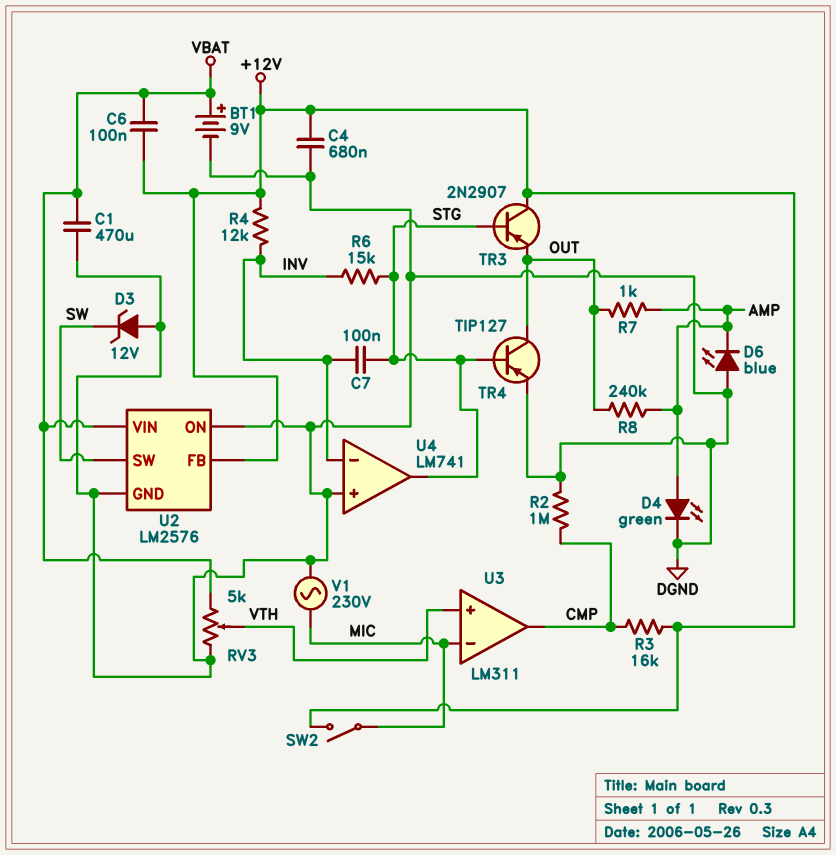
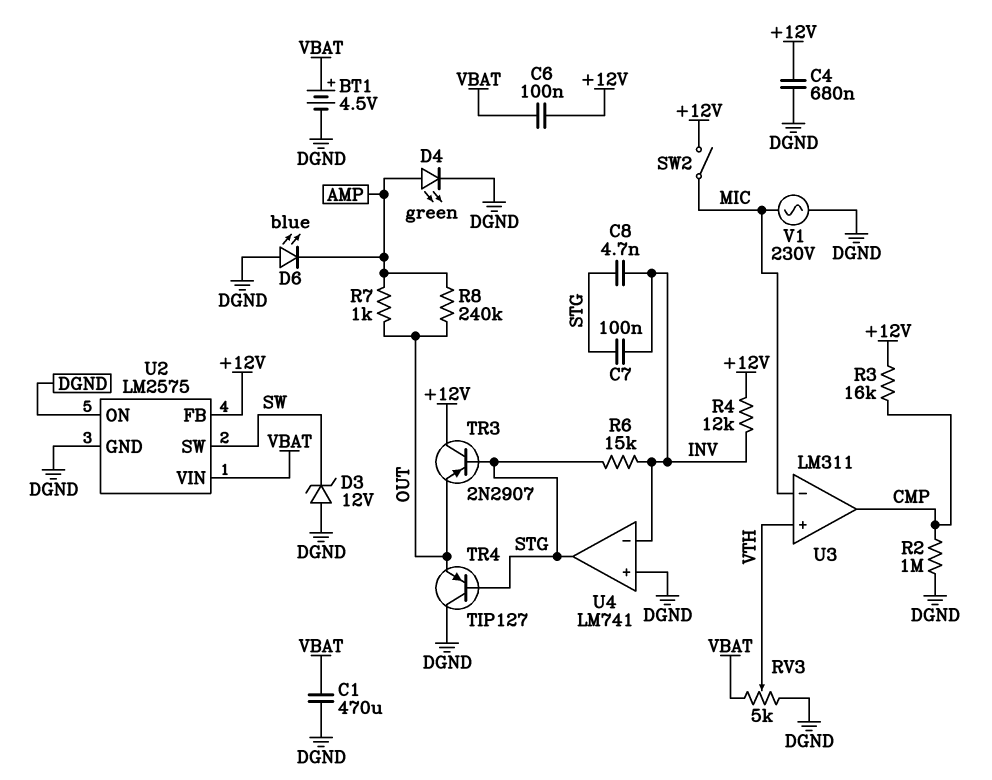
BT1: 9V (plus VBAT, minus DGND) -> 4.5V (plus VBAT, minus DGND)
C8: none -> 4.7nF (INV, STG)
TR4: PNP TIP127 (B STG, C OUT, E DGND) -> PNP TIP127 (B STG, C DGND, E OUT)
U2: LM2576 -> LM2575

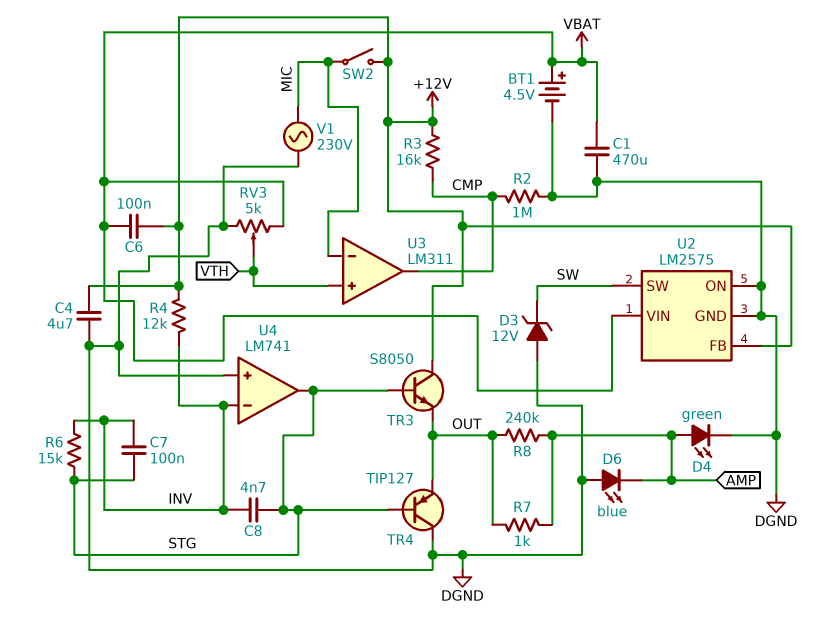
C4: 680nF (+12V, DGND) -> 4.7uF (+12V, DGND)
TR3: PNP 2N2907 (B STG, C +12V, E OUT) -> NPN S8050 (B STG, C +12V, E OUT)

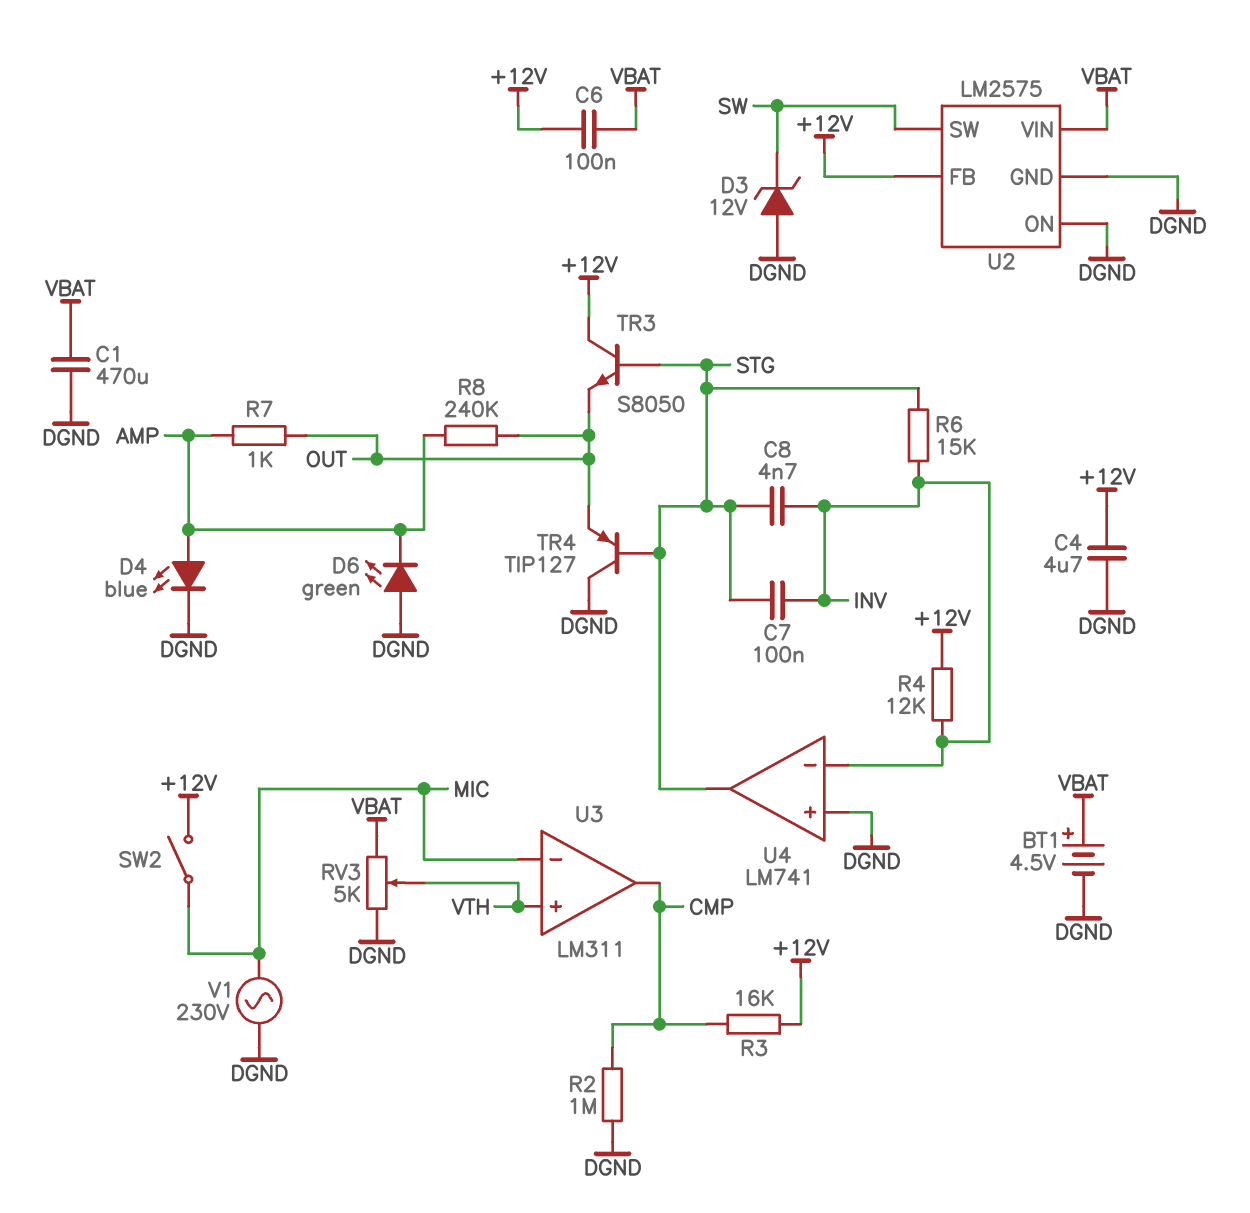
D4: LED green (A AMP, K DGND) -> LED blue (A AMP, K DGND)
D6: LED blue (A DGND, K AMP) -> LED green (A DGND, K AMP)

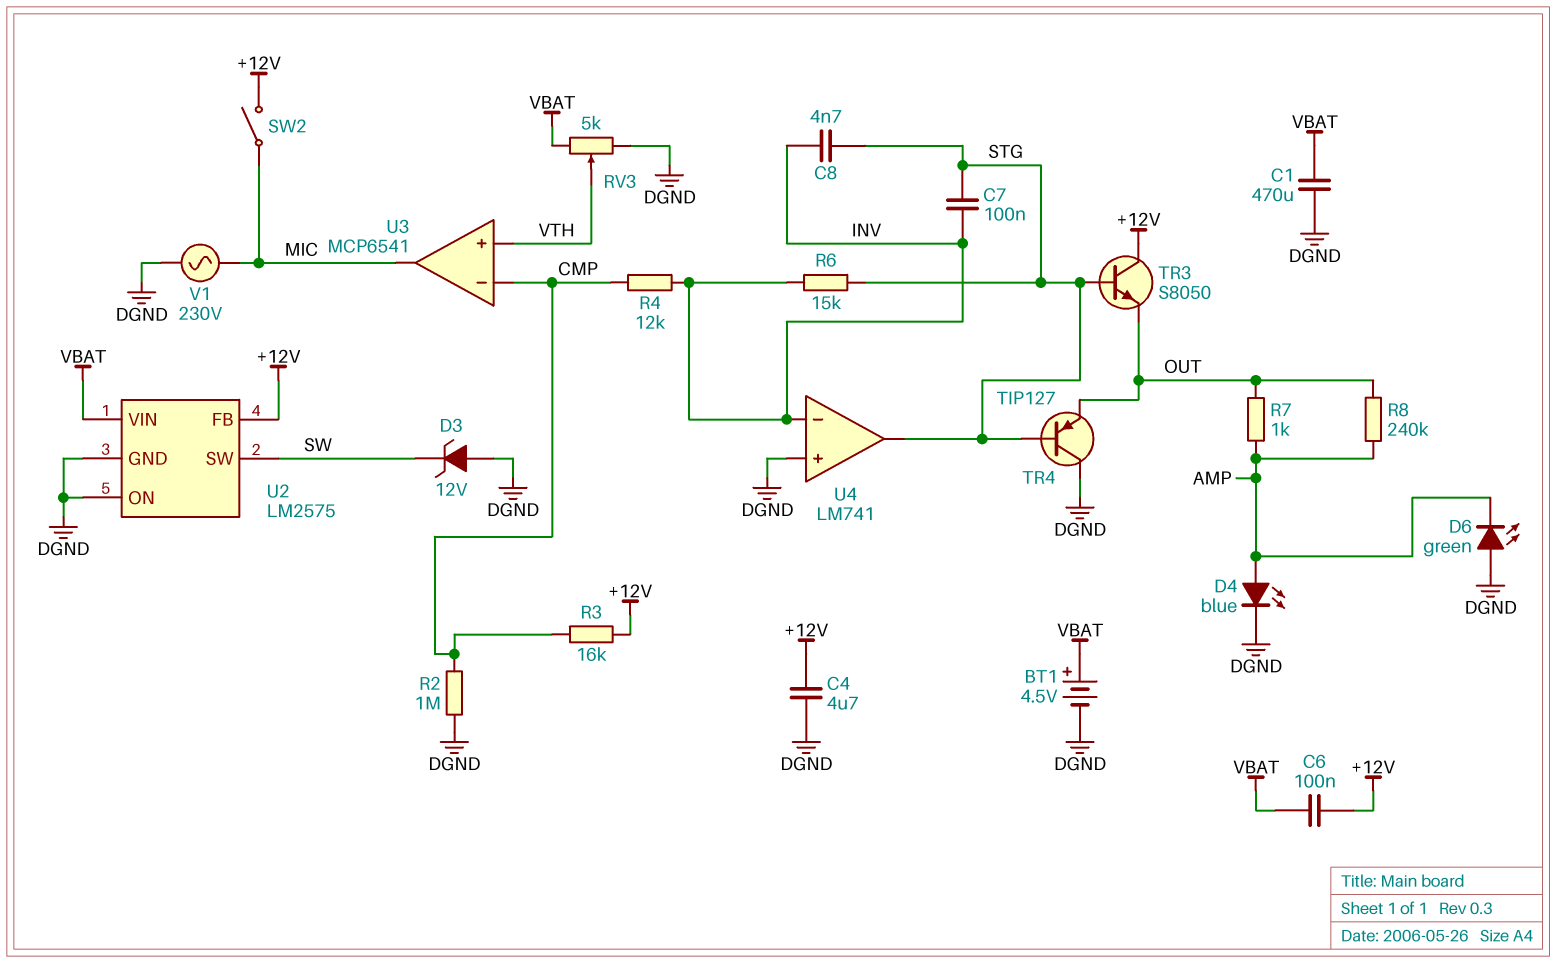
R4: 12k (+12V, INV) -> 12k (CMP, INV)
U3: LM311 -> MCP6541
U3 pin in-: MIC -> CMP
U3 pin out: CMP -> MIC

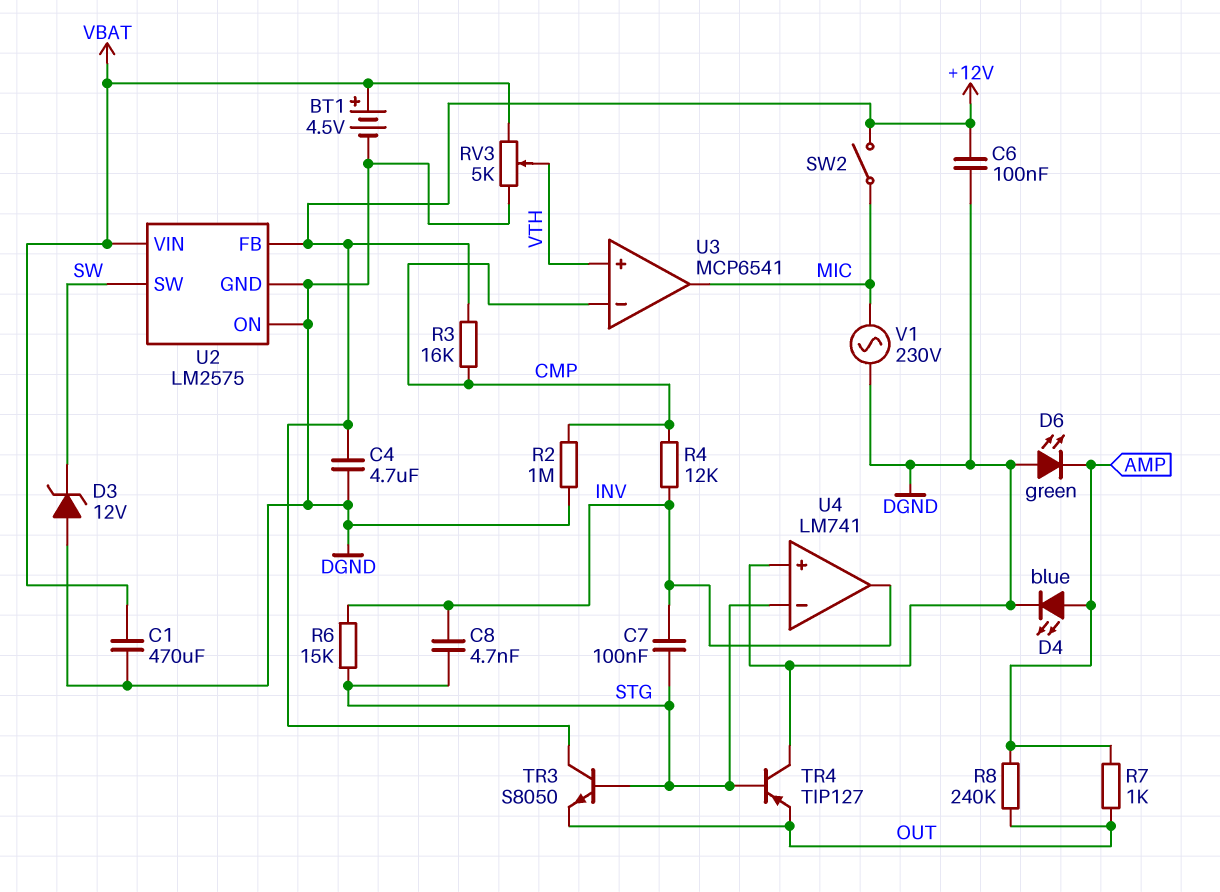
C6: 100nF (+12V, VBAT) -> 100nF (+12V, DGND)
U4 pin in-: INV -> STG
U4 pin out: STG -> INV

